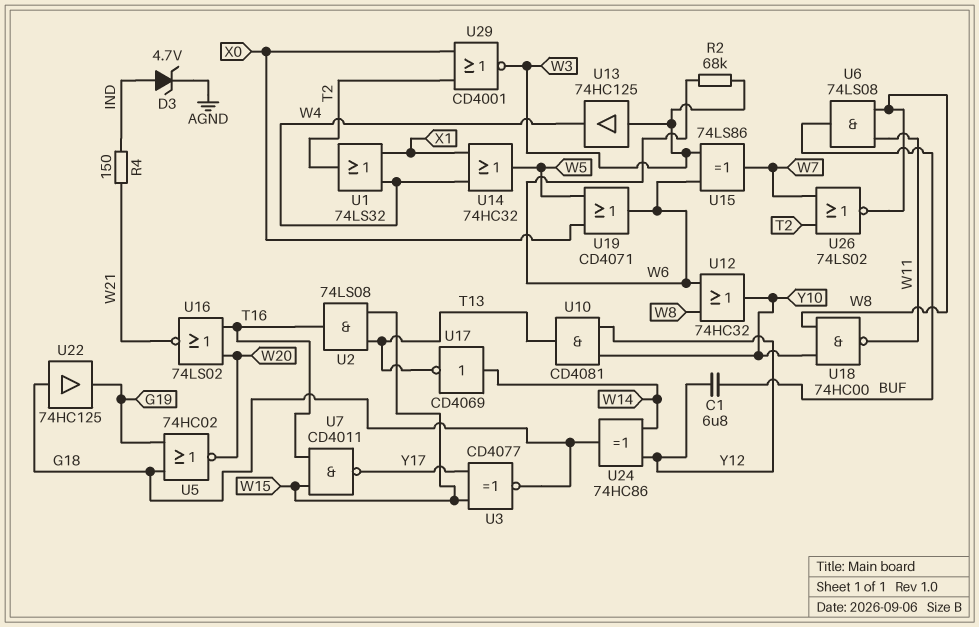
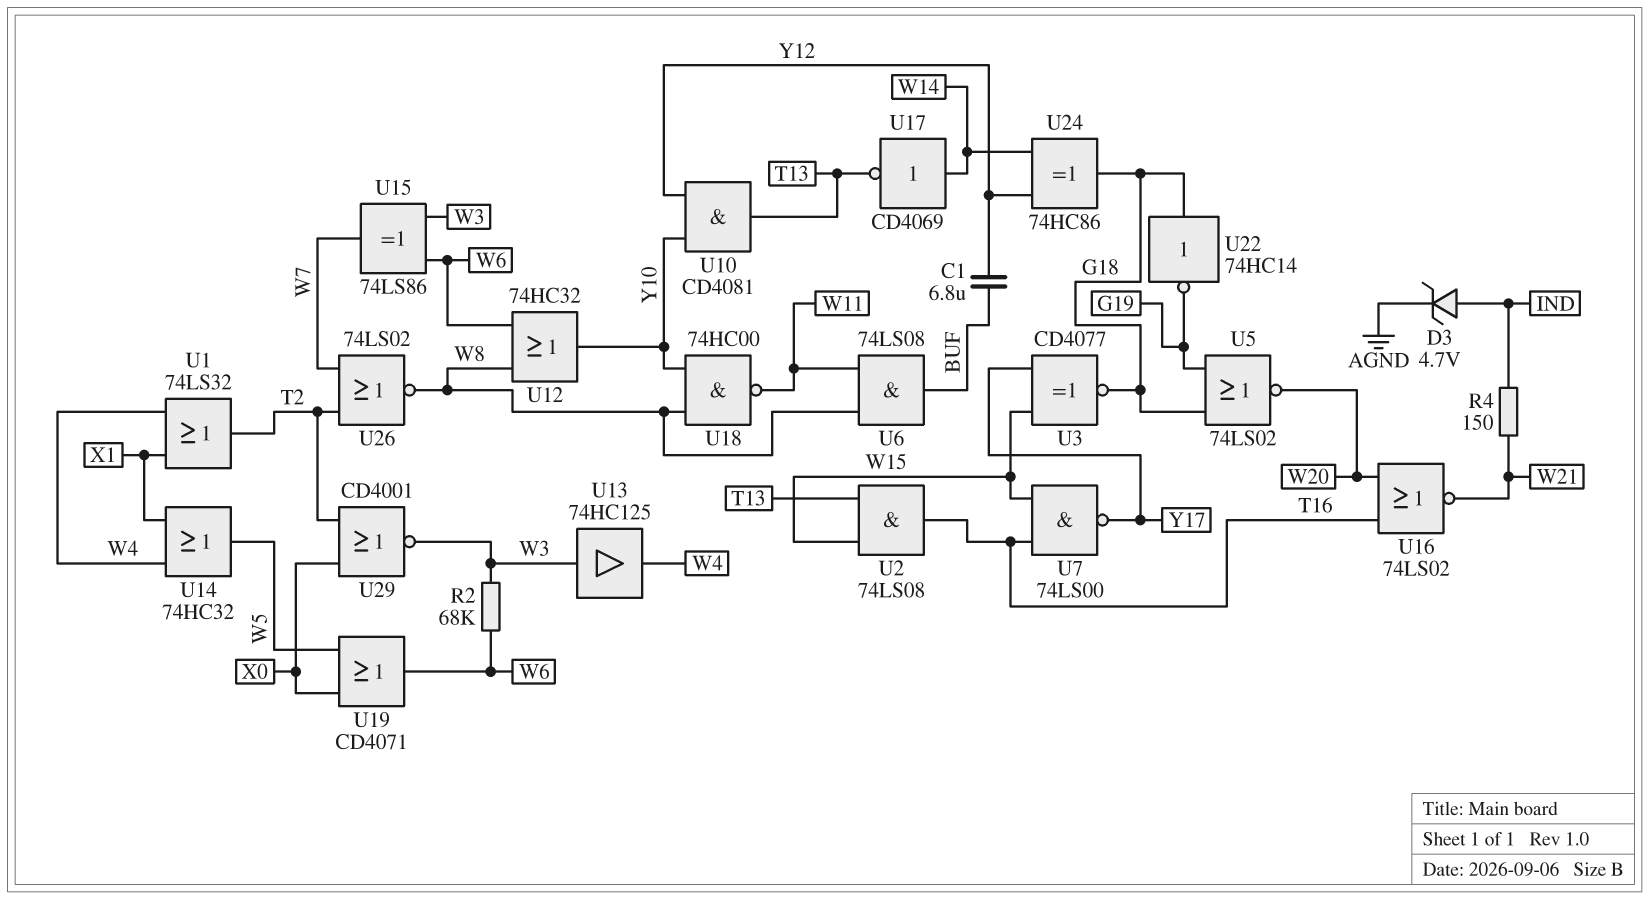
U5: NOR 74HC02 (in G18, in G19, out W20) -> NOR 74LS02 (in G18, in G19, out W20)
U7: NAND CD4011 (in T16, in W15, out Y17) -> NAND 74LS00 (in T16, in W15, out Y17)
U22: buffer 74HC125 (in G18, out G19) -> NOT 74HC14 (in G18, out G19)

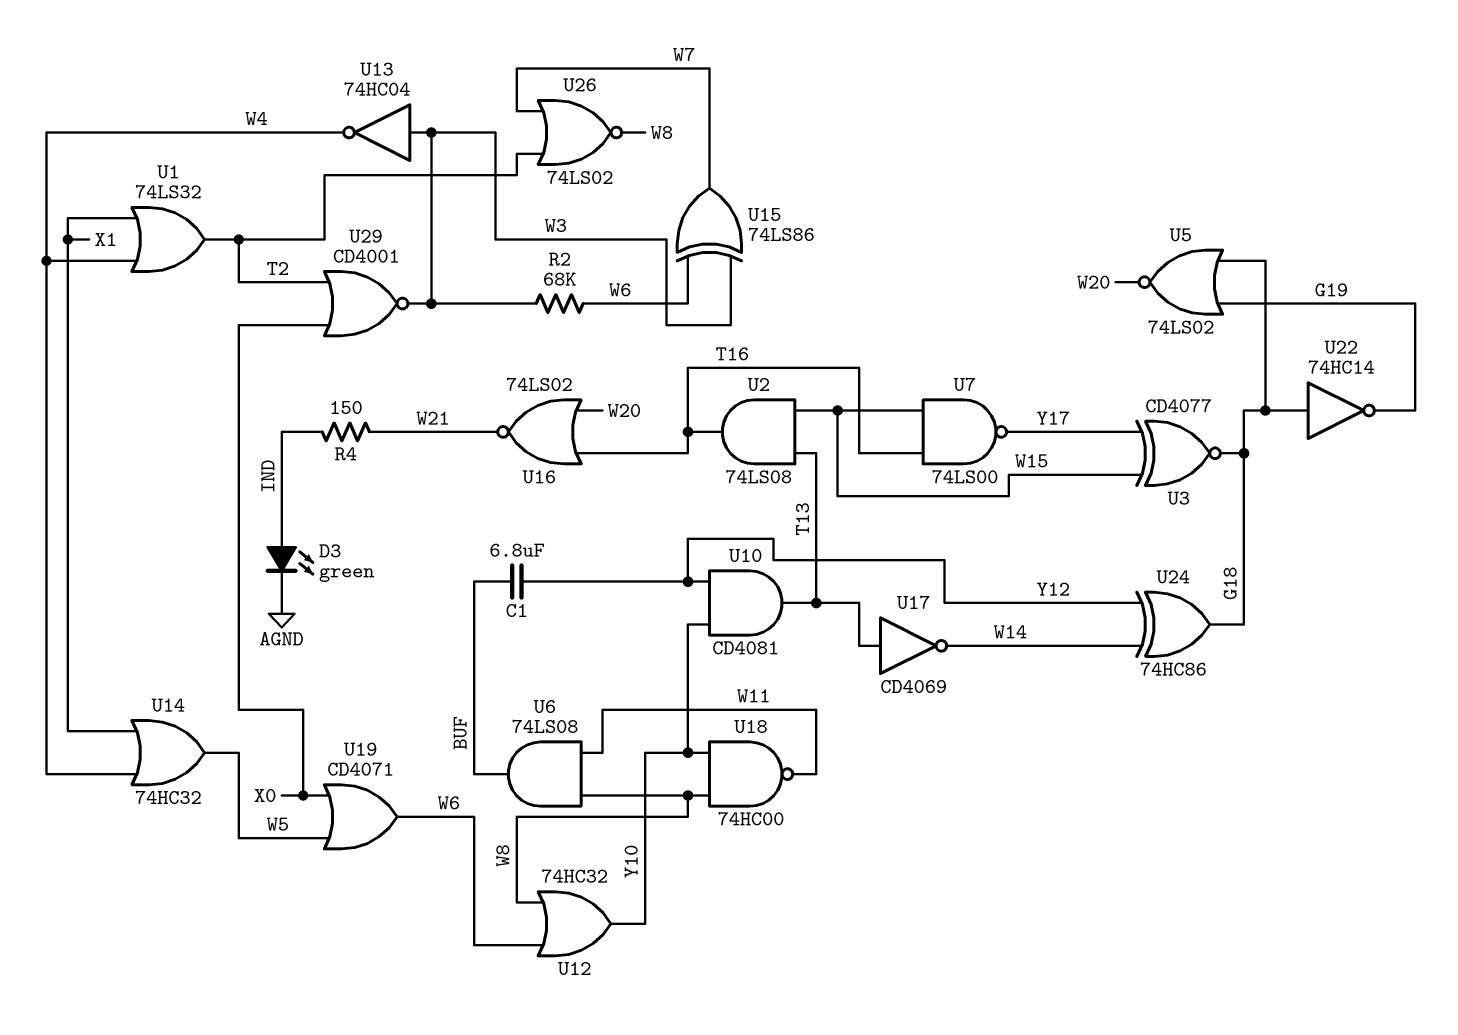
D3: zener 4.7V (A IND, K AGND) -> LED green (A IND, K AGND)
U13: buffer 74HC125 (in W3, out W4) -> NOT 74HC04 (in W3, out W4)
U17: NOT CD4069 (in W14, out T13) -> NOT CD4069 (in T13, out W14)

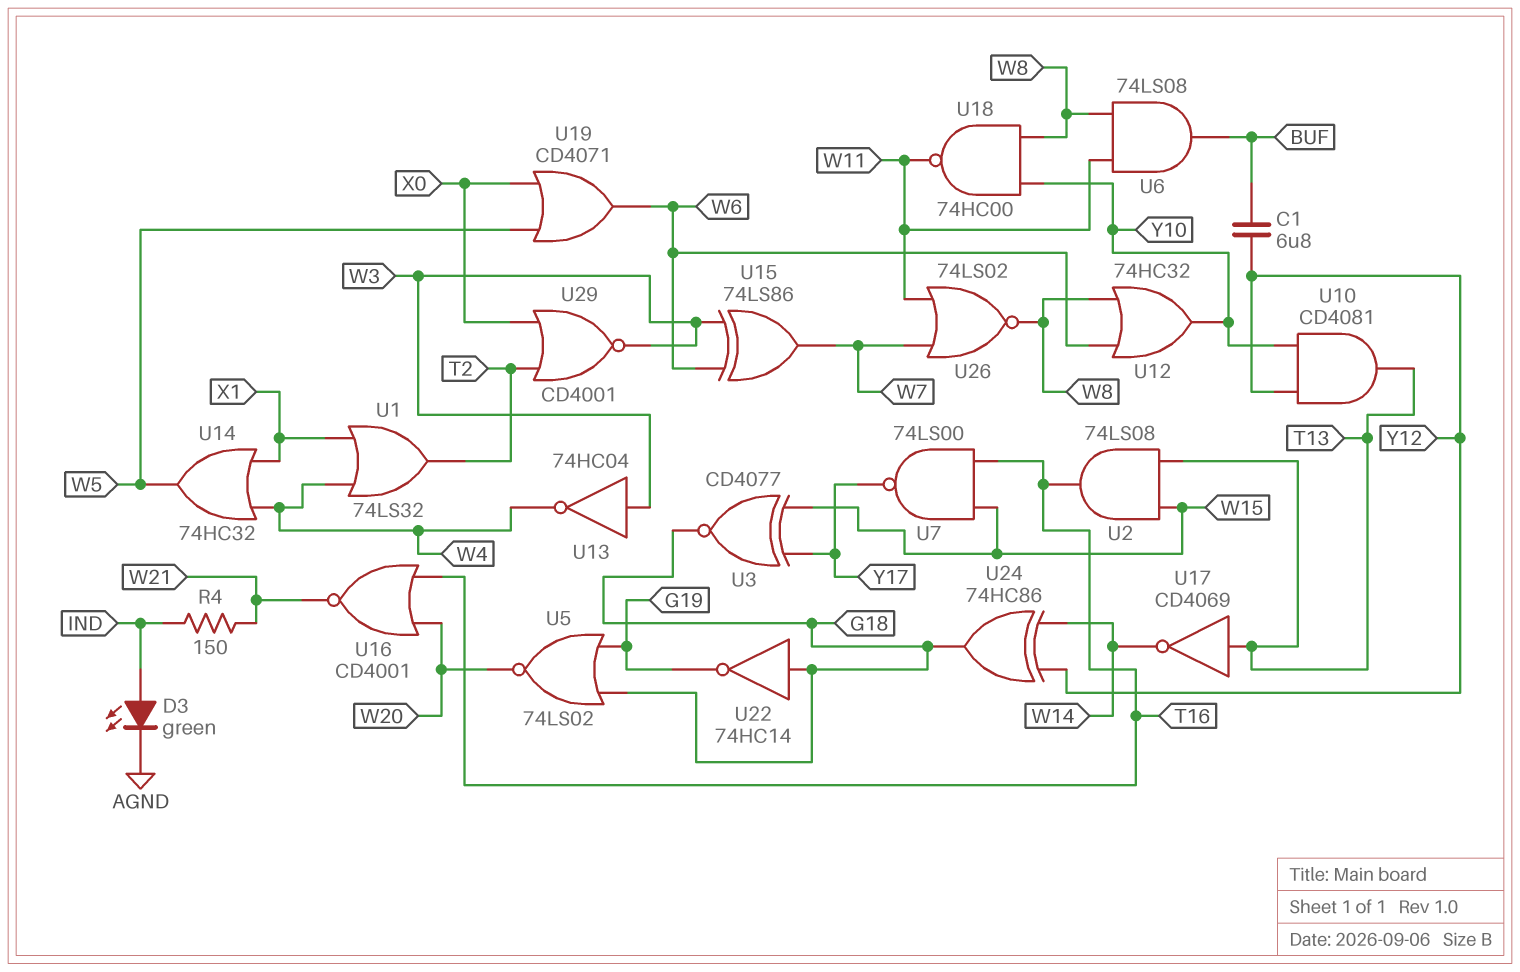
R2: 68k (W3, W6) -> none
U16: NOR 74LS02 (in T16, in W20, out W21) -> NOR CD4001 (in T16, in W20, out W21)
U26: NOR 74LS02 (in T2, in W7, out W8) -> NOR 74LS02 (in W7, in W11, out W8)

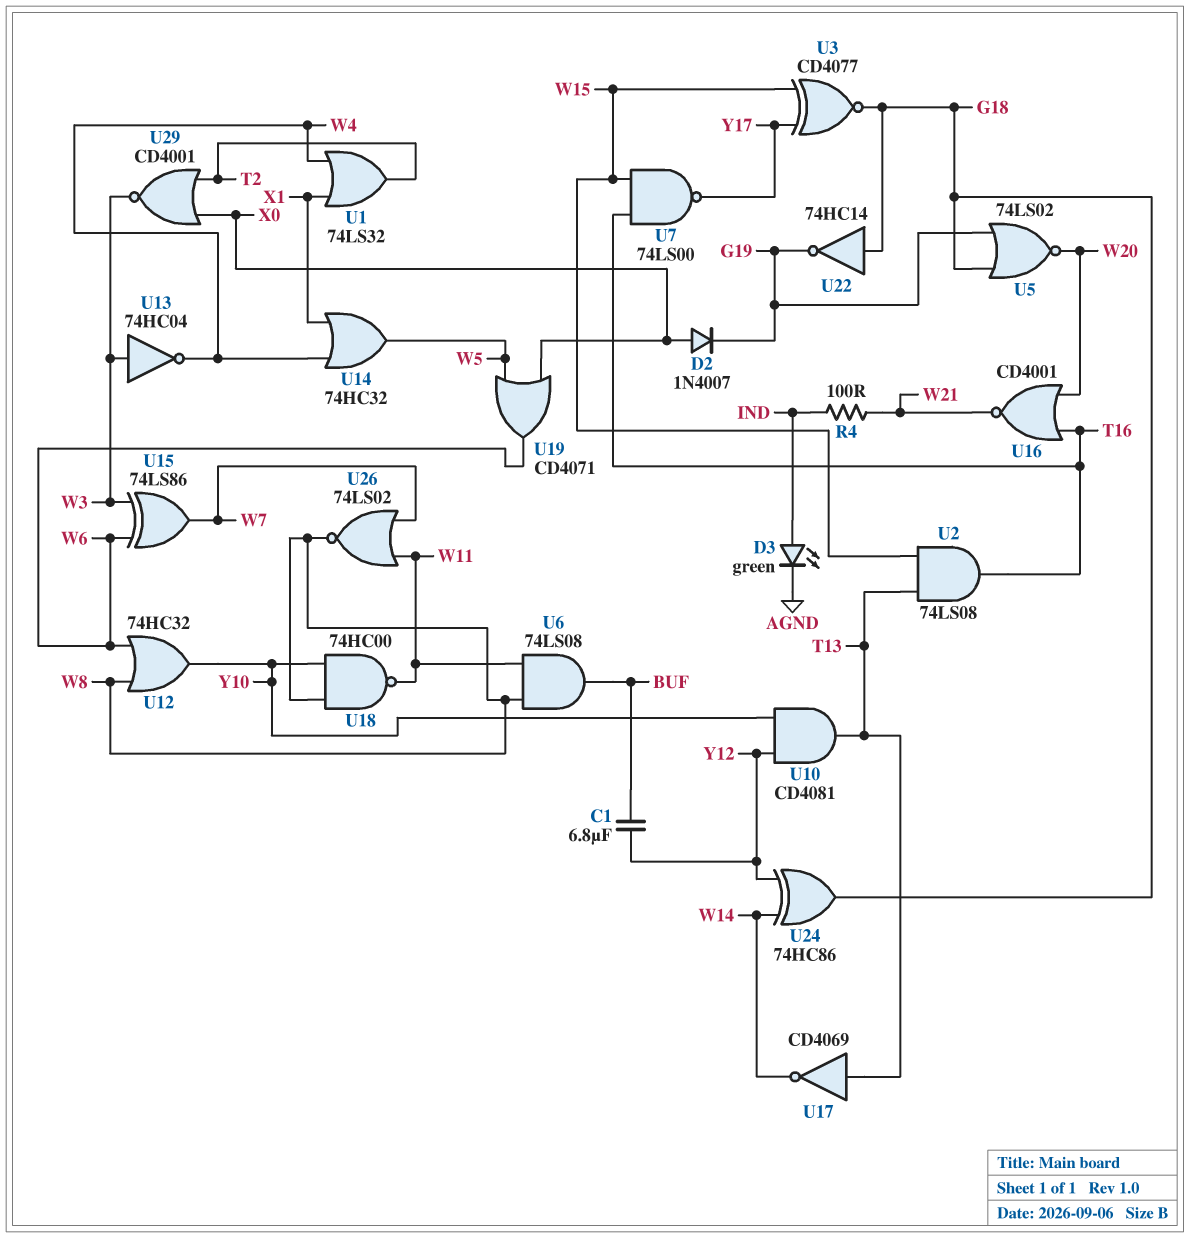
D2: none -> diode 1N4007 (A X0, K G19)
R4: 150 (IND, W21) -> 100 (IND, W21)

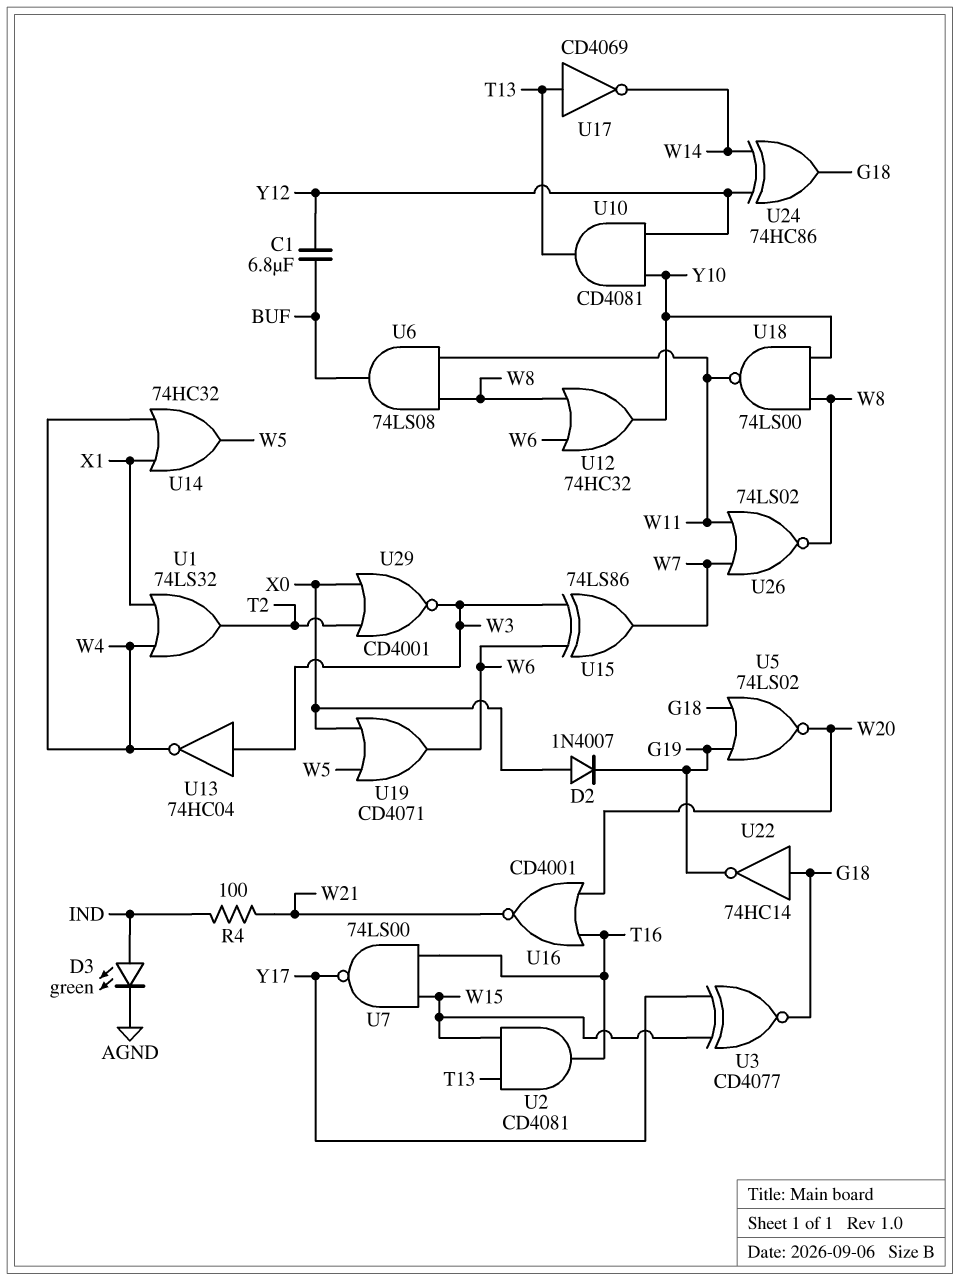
U2: AND 74LS08 (in T13, in W15, out T16) -> AND CD4081 (in T13, in W15, out T16)
U18: NAND 74HC00 (in W8, in Y10, out W11) -> NAND 74LS00 (in W8, in Y10, out W11)

